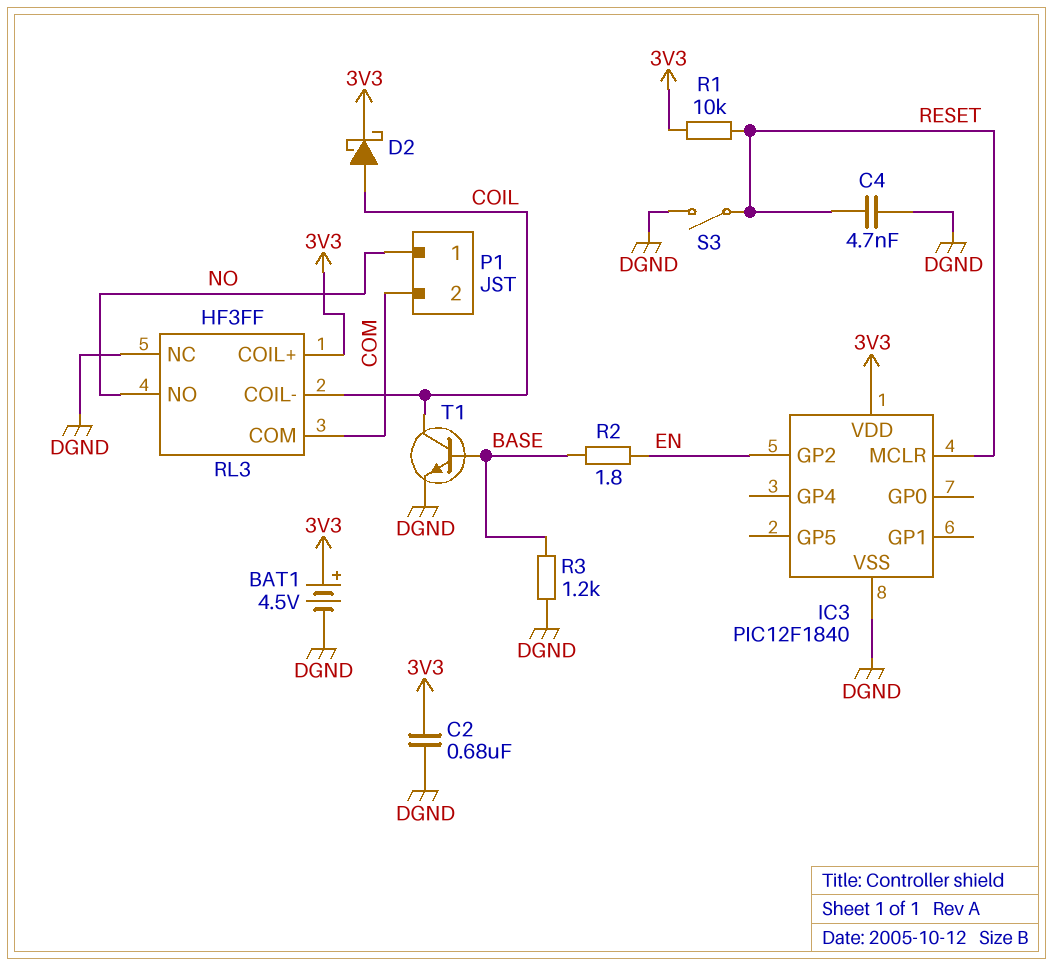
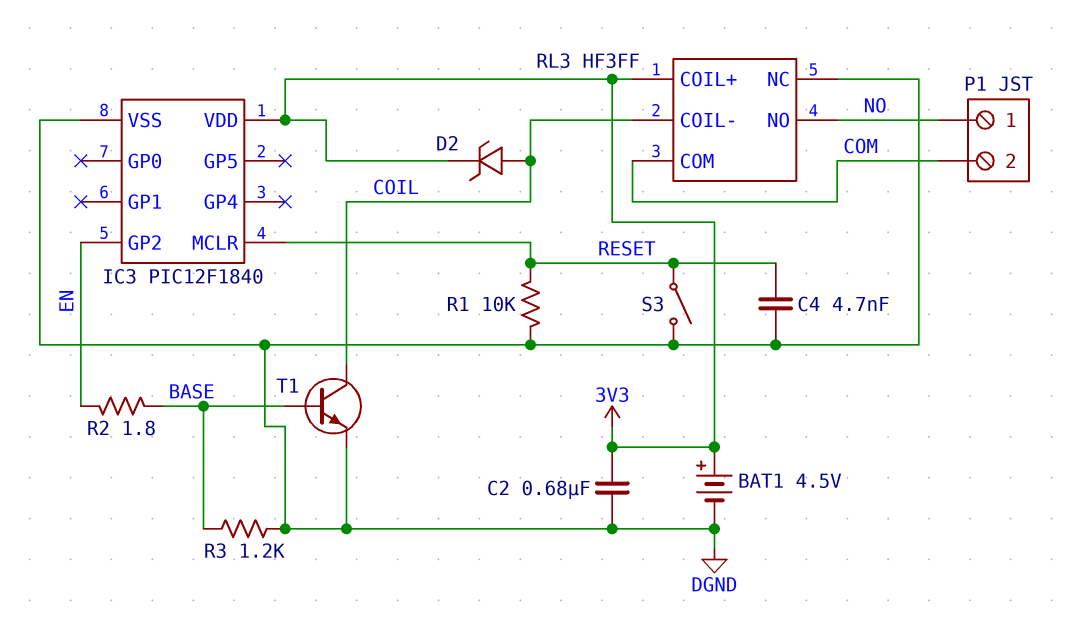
D2: schottky (A COIL, K 3V3) -> zener (A COIL, K 3V3)
R1: 10k (3V3, RESET) -> 10k (DGND, RESET)

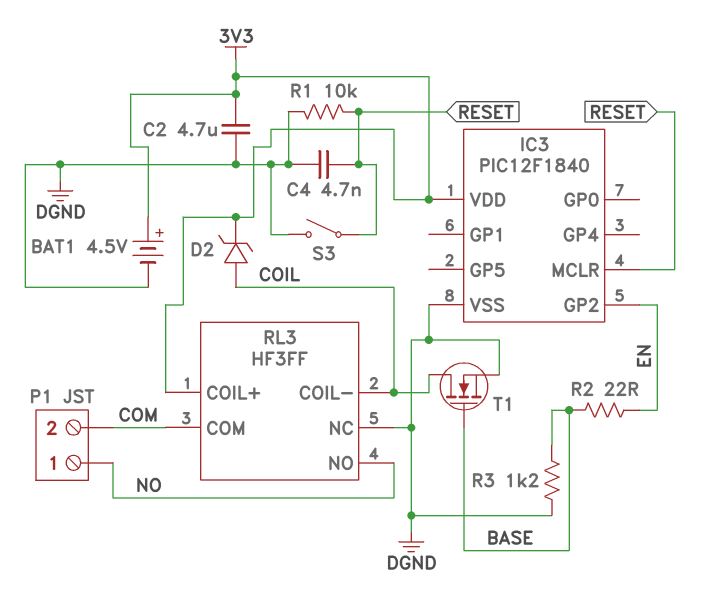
C2: 680nF (3V3, DGND) -> 4.7uF (3V3, DGND)
R2: 1.8 (BASE, EN) -> 22 (BASE, EN)
T1: NPN (B BASE, C COIL, E DGND) -> NMOS (G BASE, D COIL, S DGND)

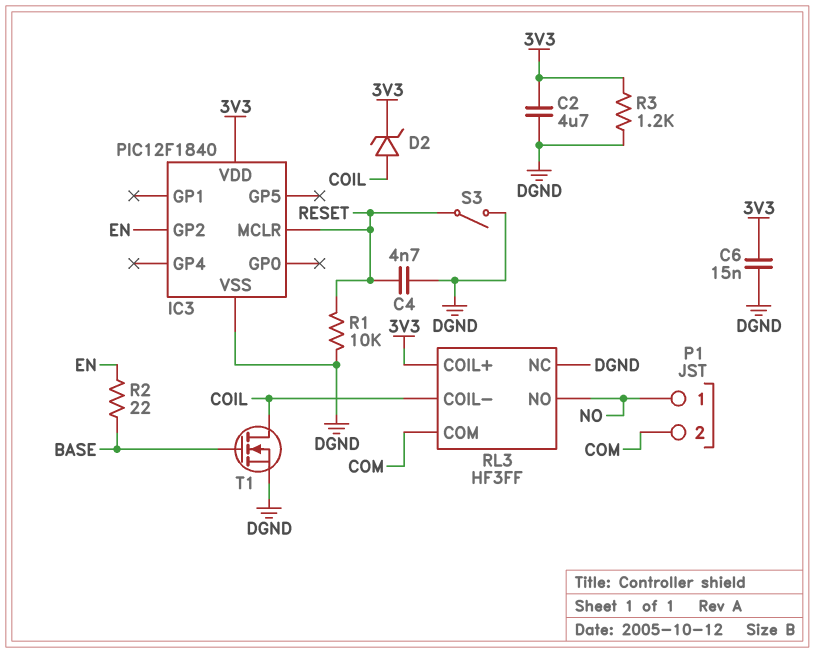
BAT1: 4.5V (plus 3V3, minus DGND) -> none
C6: none -> 15nF (3V3, DGND)
R3: 1.2k (BASE, DGND) -> 1.2k (3V3, DGND)

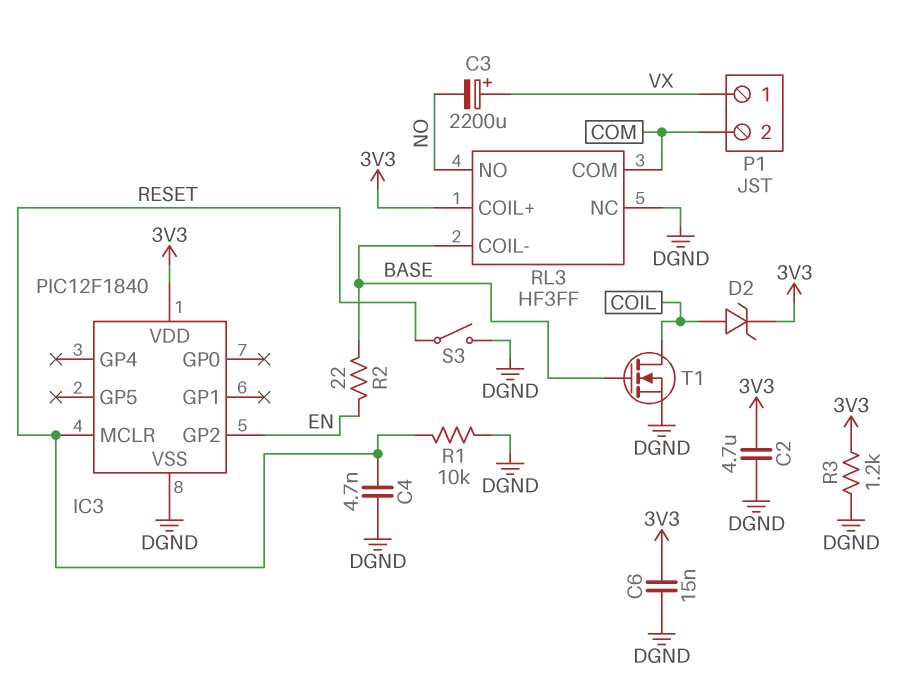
C3: none -> 2200uF (plus VX, minus NO)
P1 pin 1: NO -> VX
RL3 pin COIL-: COIL -> BASE

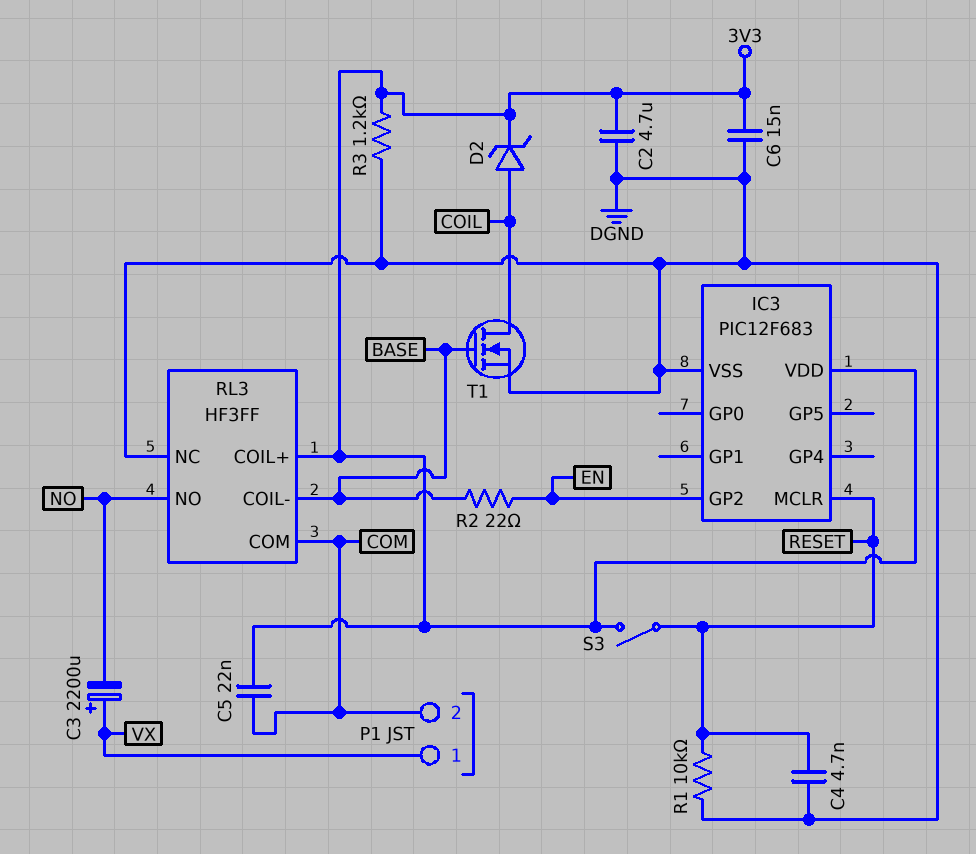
C5: none -> 22nF (3V3, COM)
IC3: PIC12F1840 -> PIC12F683
S3: switch (DGND, RESET) -> switch (3V3, RESET)

